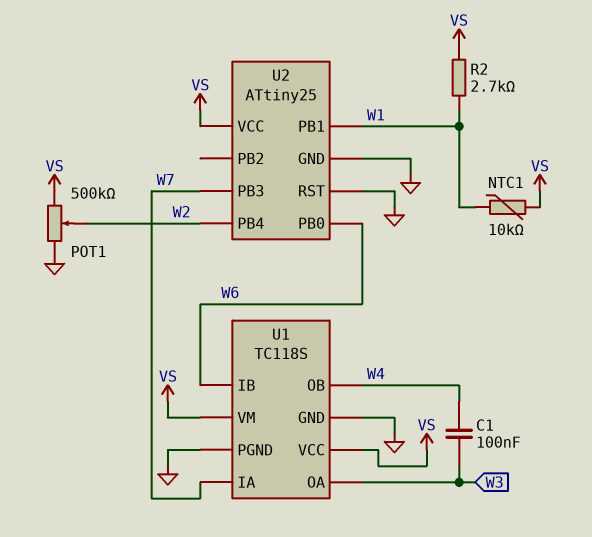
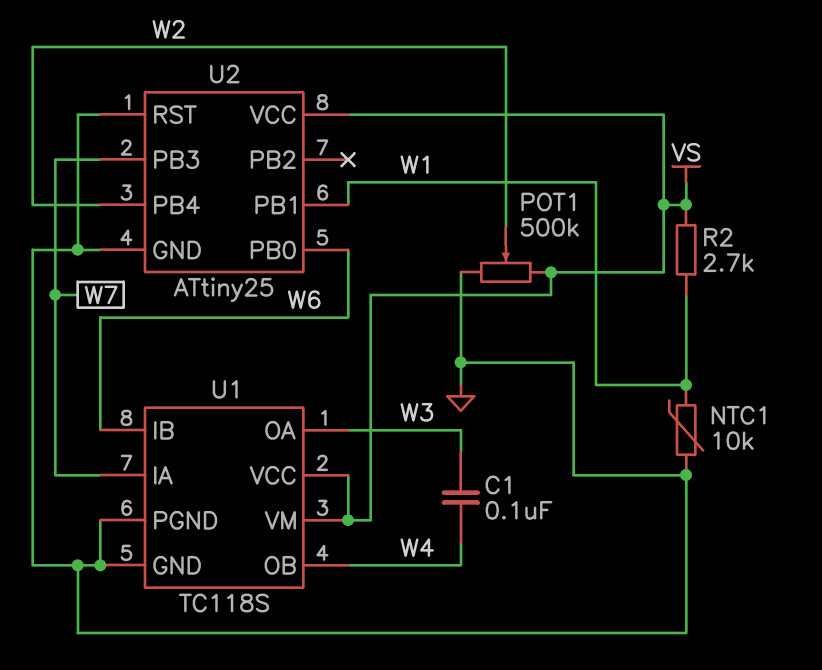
NTC1: 10k (VS, W1) -> 10k (GND, W1)

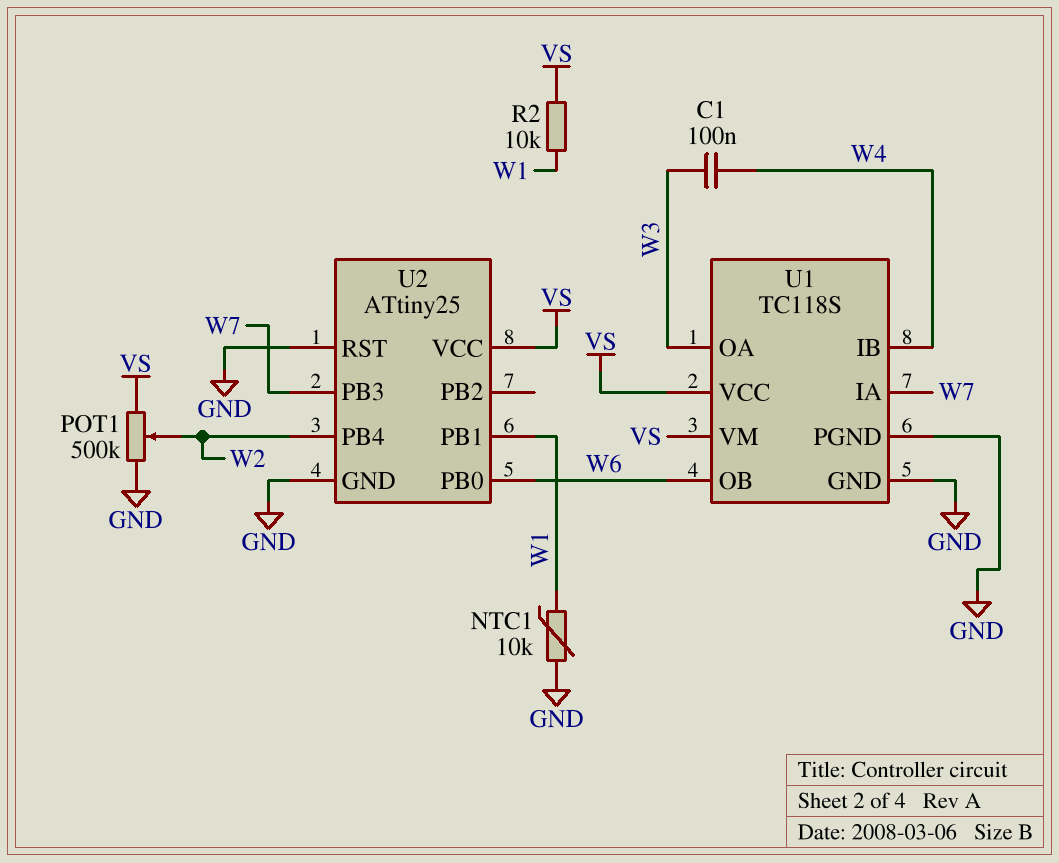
R2: 2.7k (VS, W1) -> 10k (VS, W1)
U1 pin IB: W6 -> W4
U1 pin OB: W4 -> W6

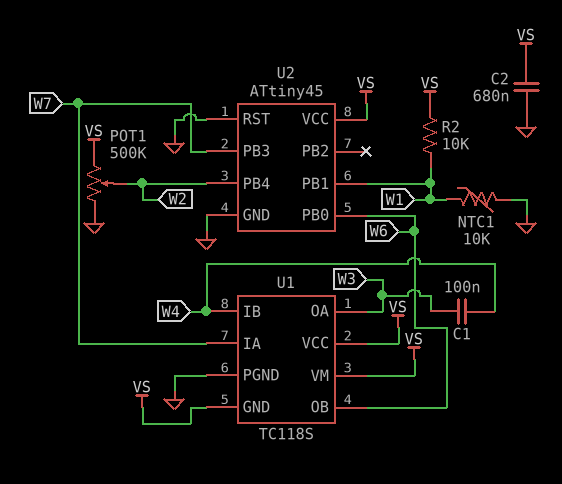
C2: none -> 680nF (GND, VS)
U1 pin GND: GND -> VS
U2: ATtiny25 -> ATtiny45

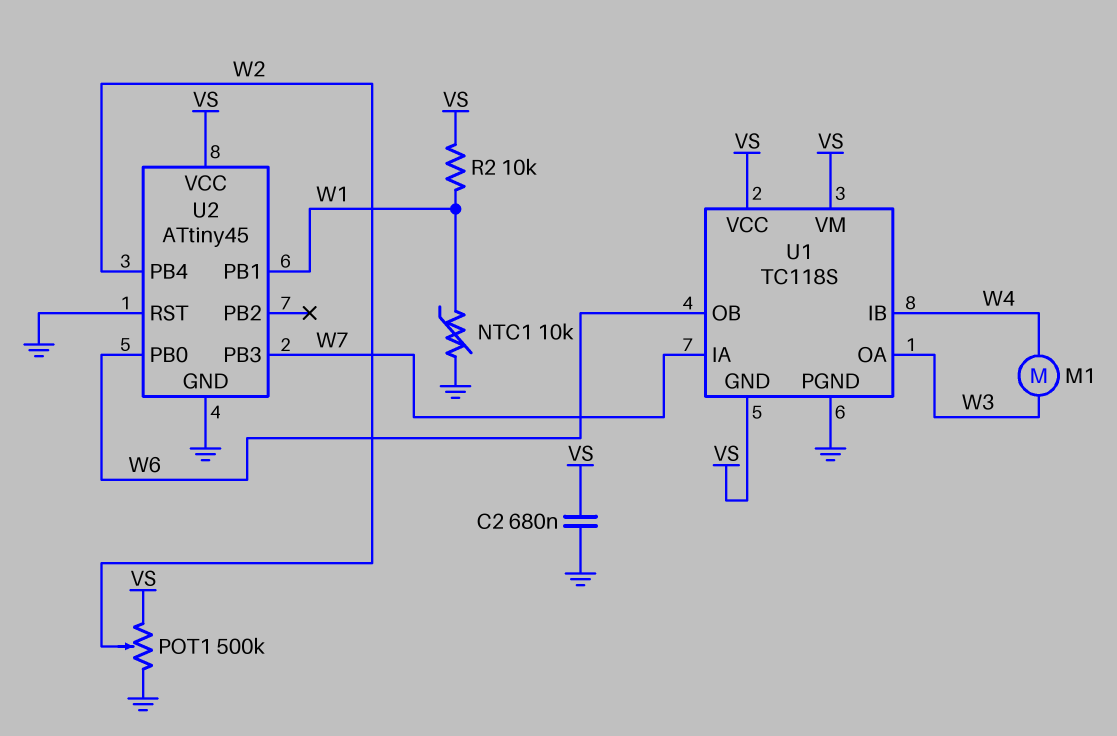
C1: 100nF (W3, W4) -> none
M1: none -> motor (W3, W4)

